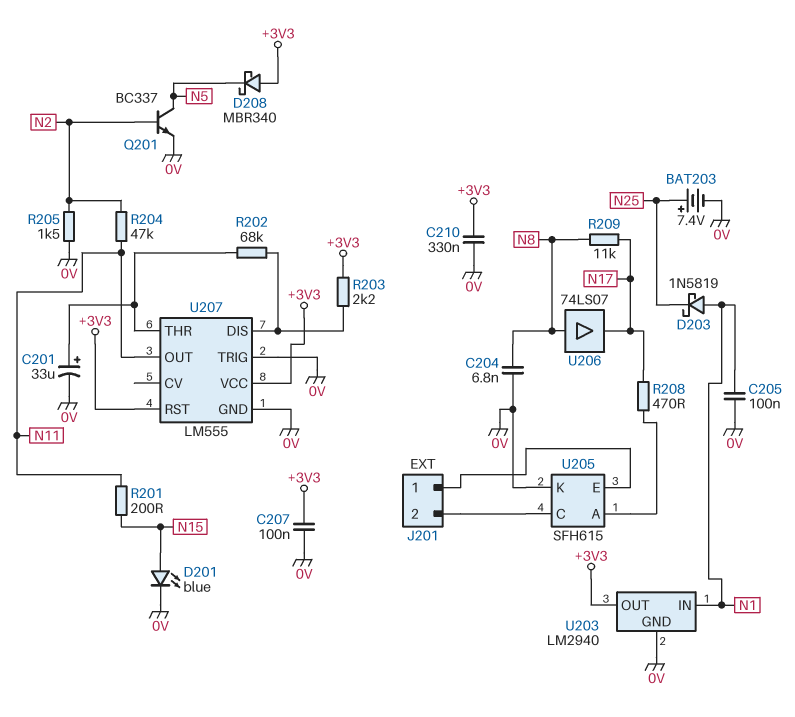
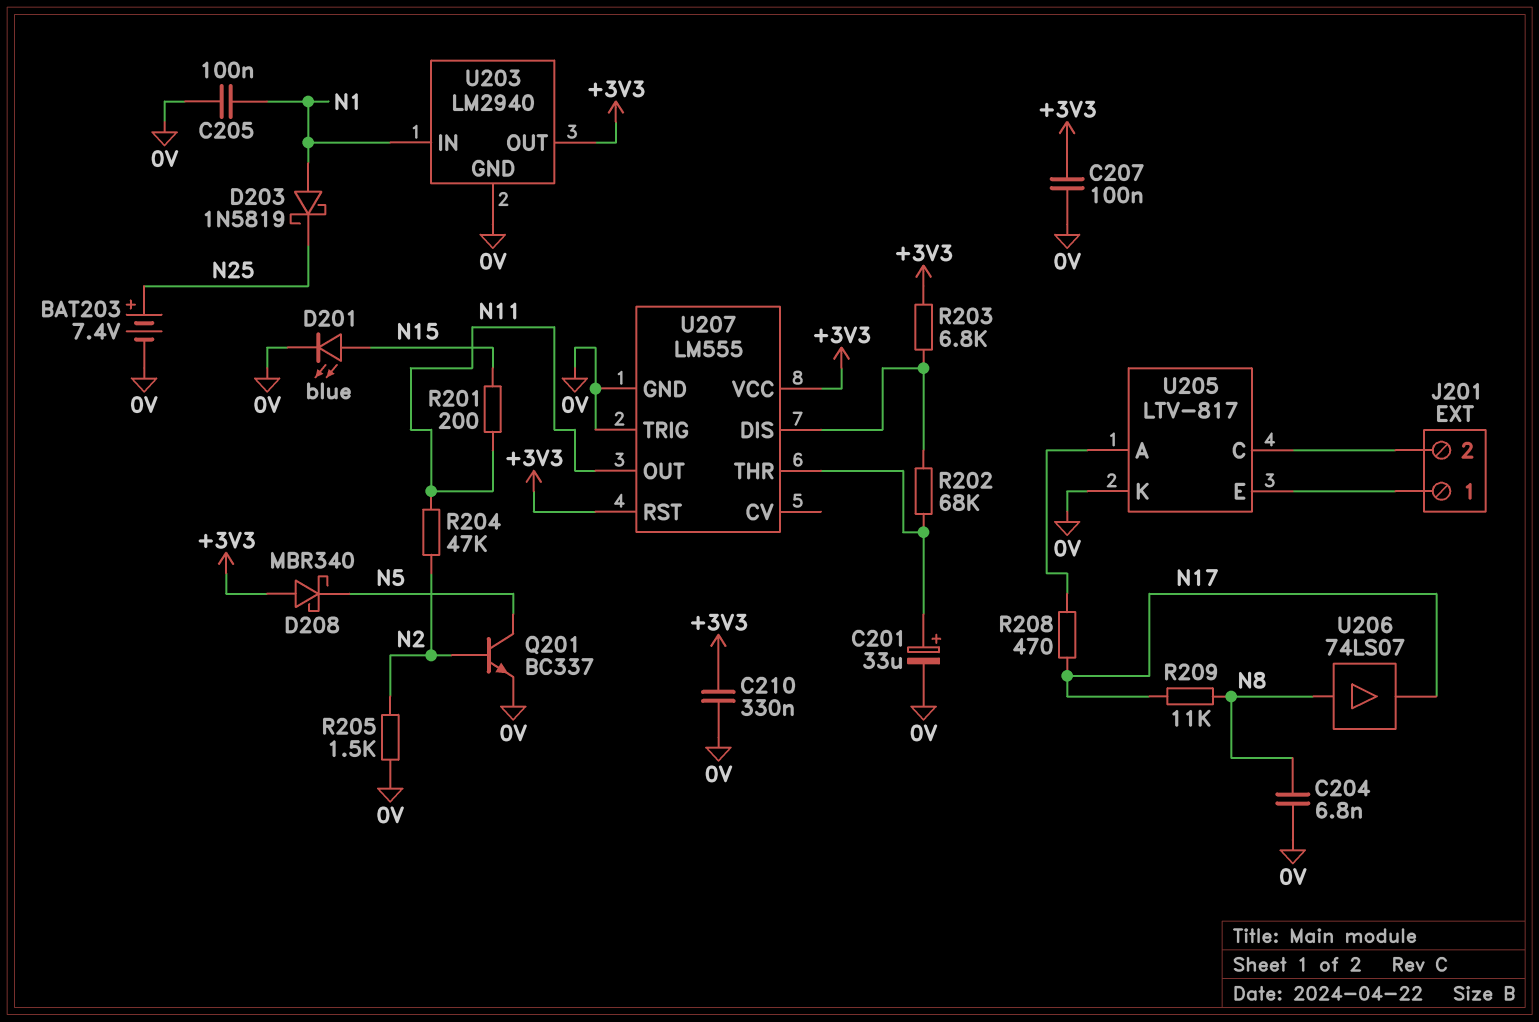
R203: 2.2k (+3V3, U207/DIS) -> 6.8k (+3V3, U207/DIS)
U205: SFH615 -> LTV-817

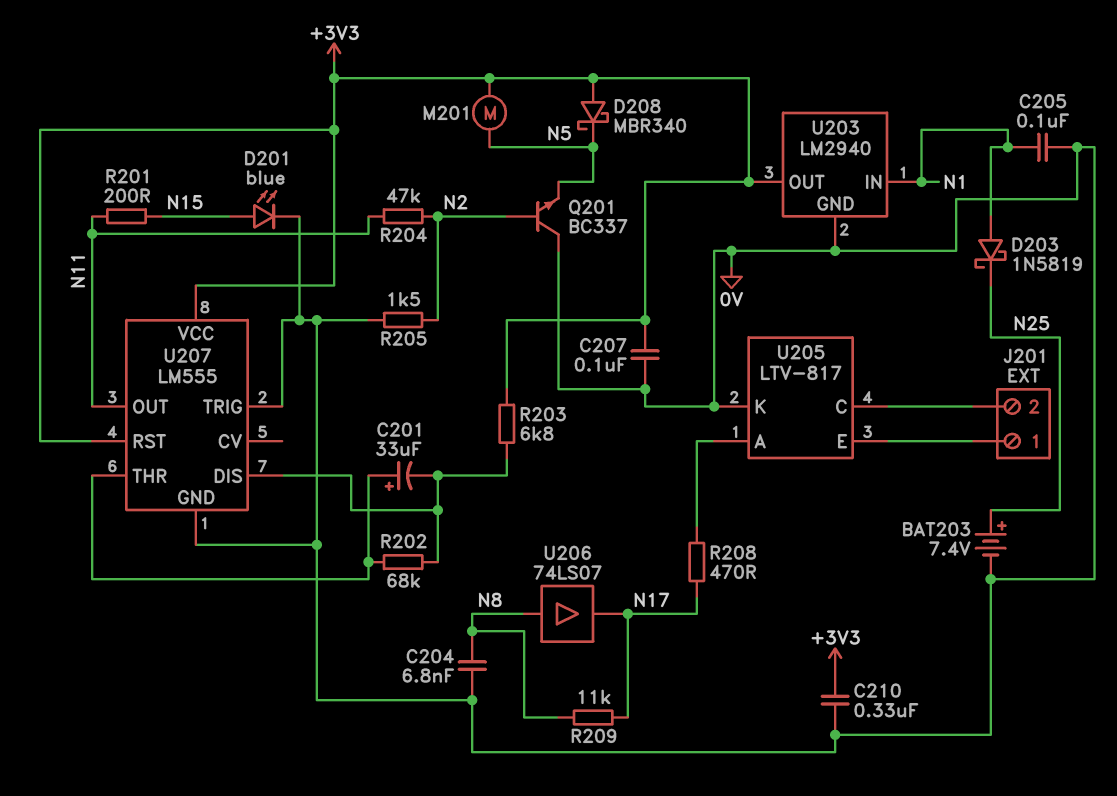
C201: 33uF (plus U207/THR, minus 0V) -> 33uF (plus U207/THR, minus U207/DIS)
M201: none -> motor (+3V3, N5)
Q201: NPN BC337 (B N2, C N5, E 0V) -> NPN BC337 (B N2, C 0V, E N5)

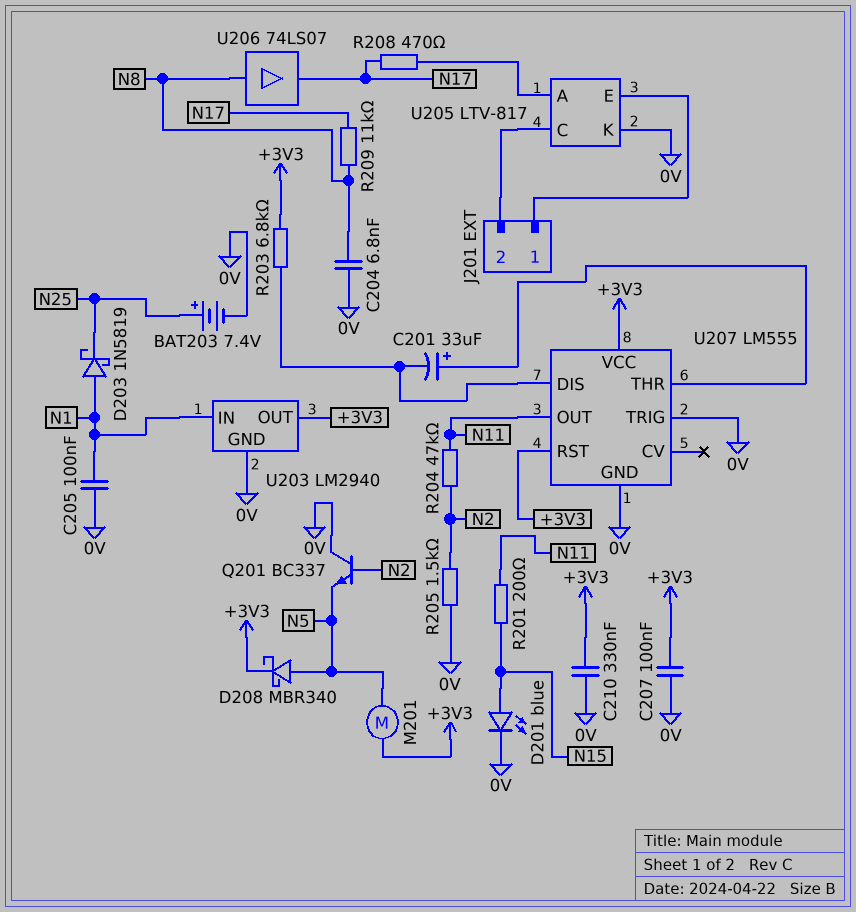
D208: schottky MBR340 (A +3V3, K N5) -> schottky MBR340 (A N5, K +3V3)
R202: 68k (U207/DIS, U207/THR) -> none

